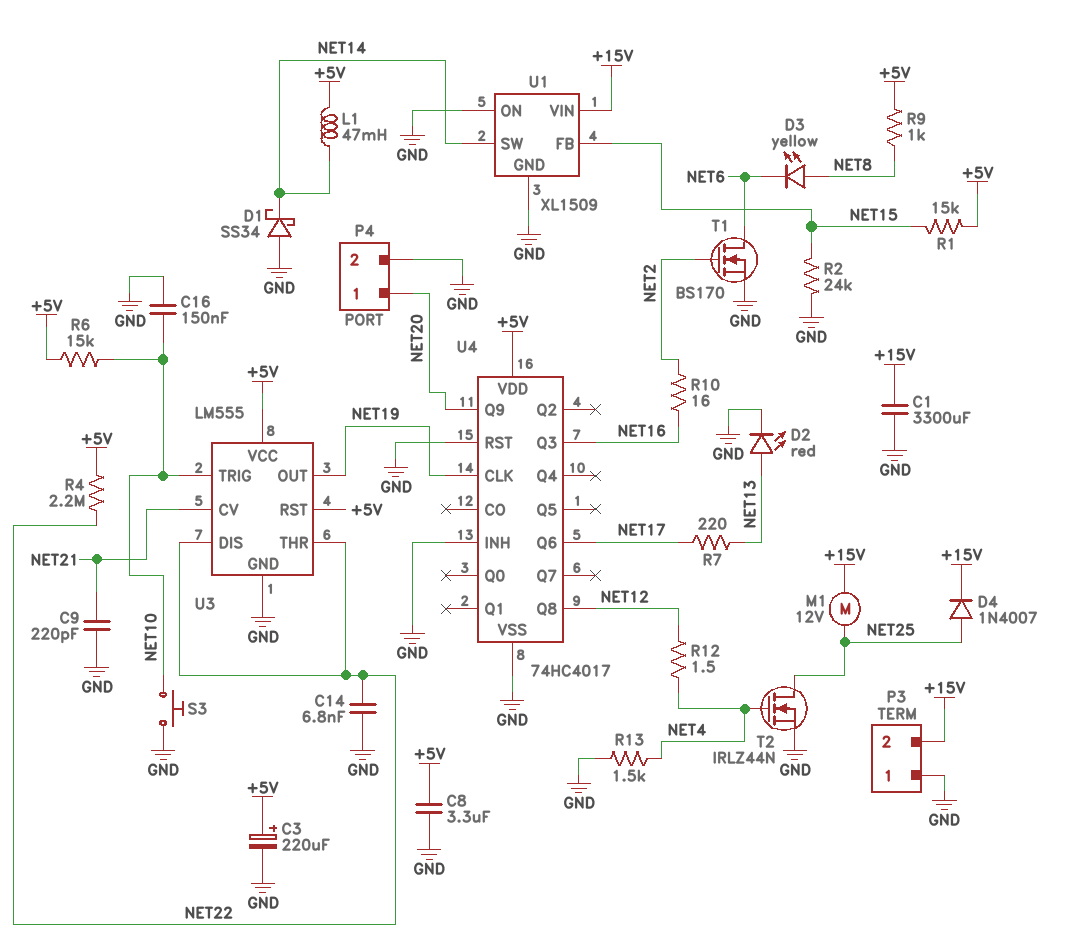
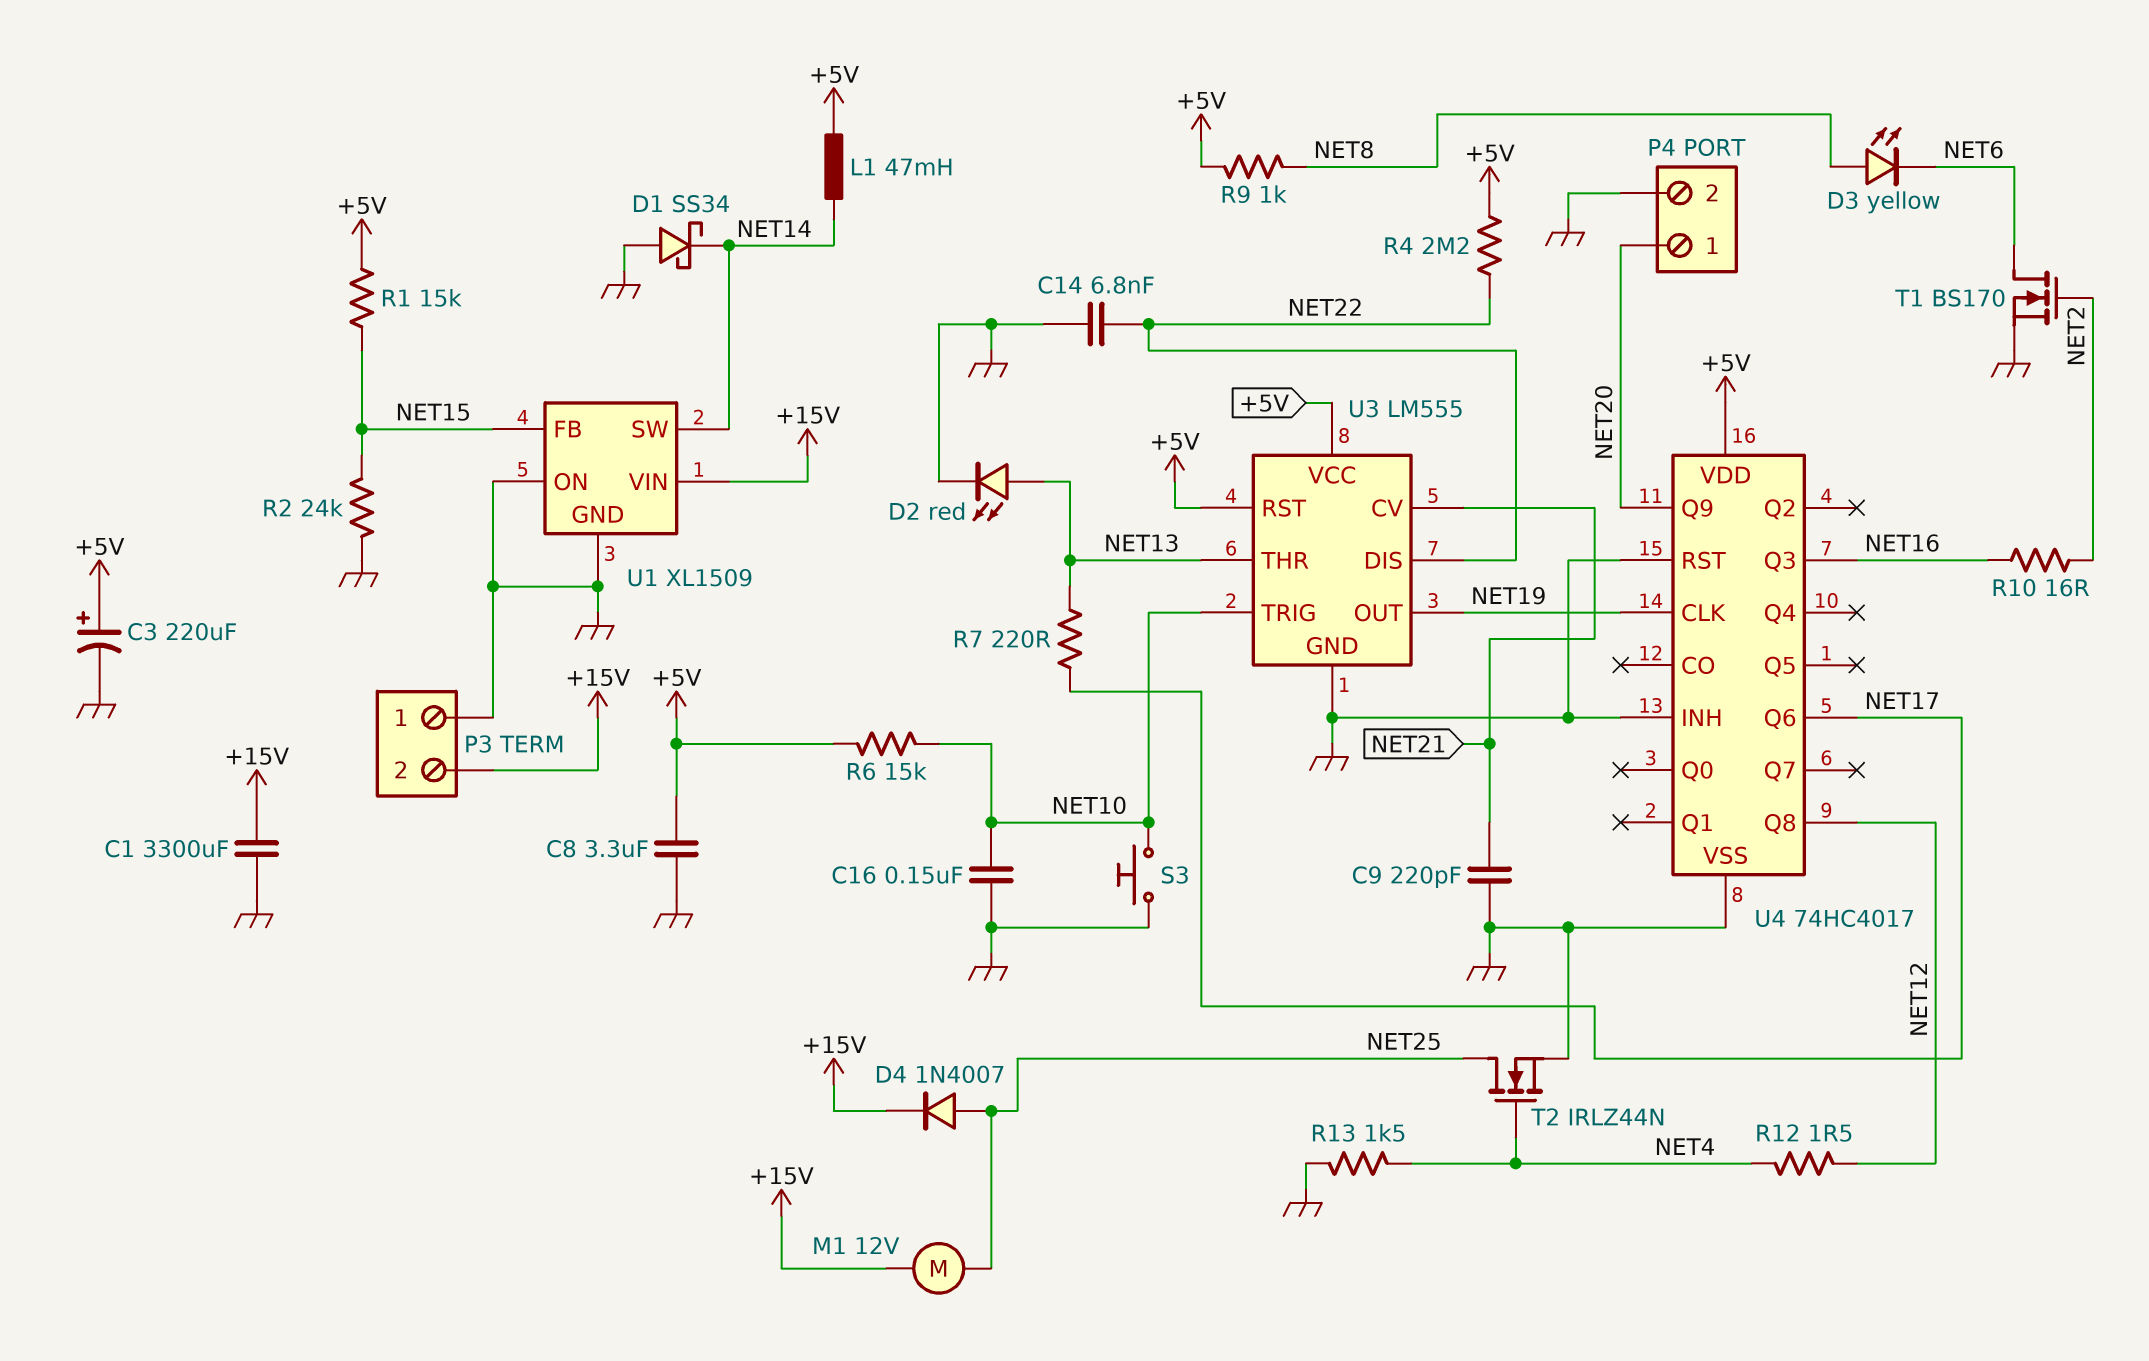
U3 pin THR: NET22 -> NET13

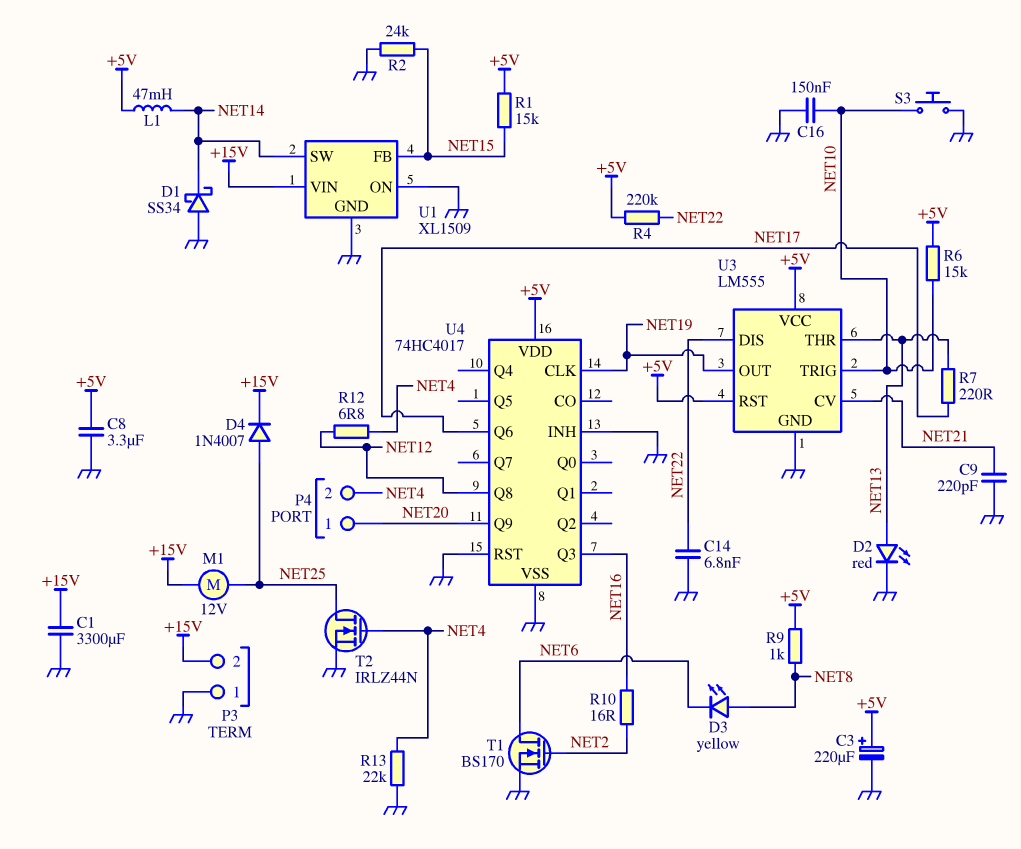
P4 pin 2: GND -> NET4
R4: 2.2M (+5V, NET22) -> 220k (+5V, NET22)
R12: 1.5 (NET4, NET12) -> 6.8 (NET4, NET12)
R13: 1.5k (GND, NET4) -> 22k (GND, NET4)

